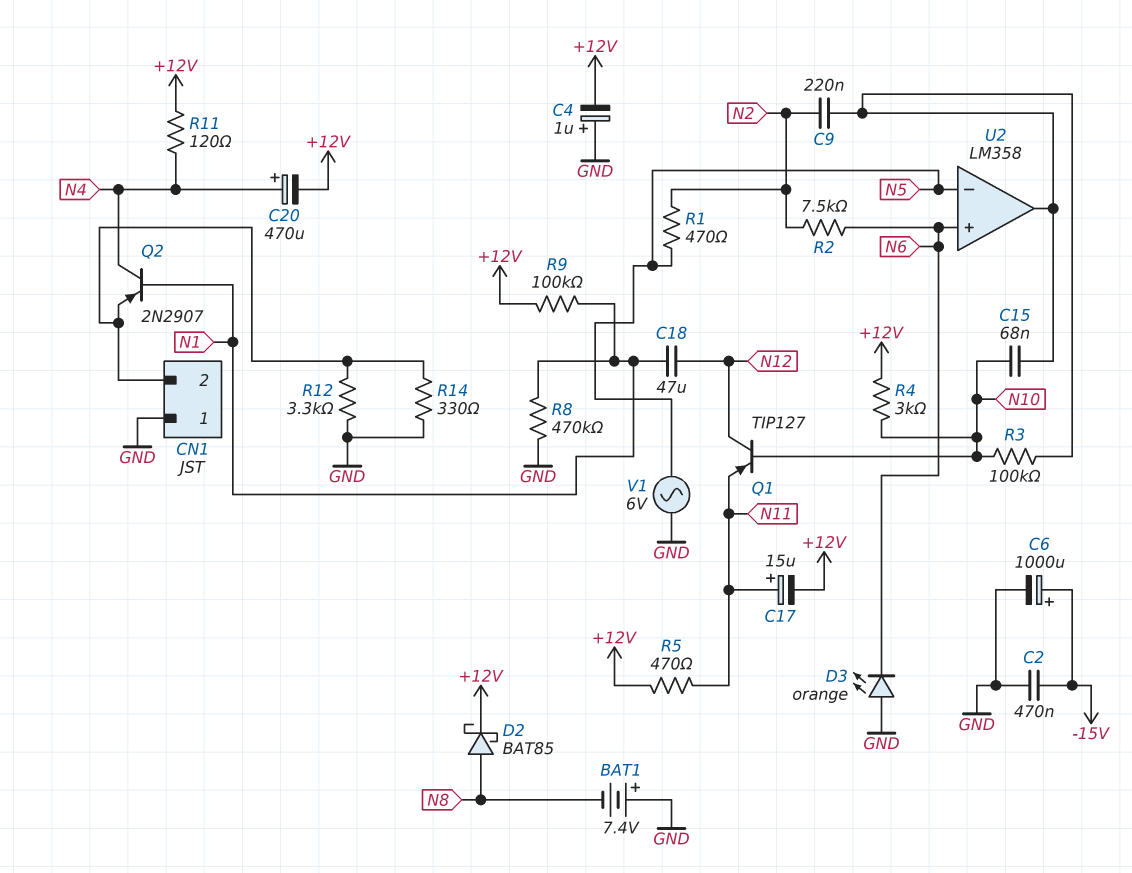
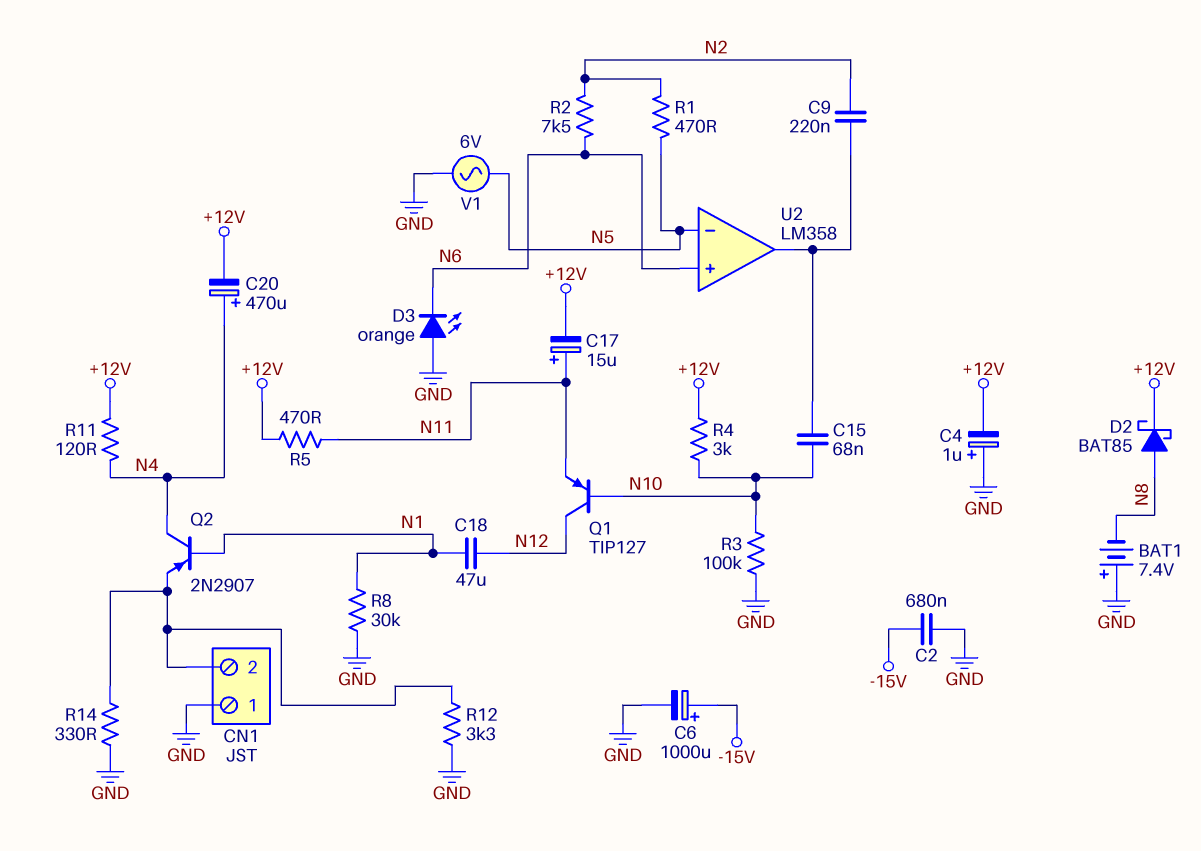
C2: 470nF (-15V, GND) -> 680nF (-15V, GND)
R3: 100k (N10, U2/out) -> 100k (GND, N10)
R8: 470k (GND, N1) -> 30k (GND, N1)
R9: 100k (+12V, N1) -> none

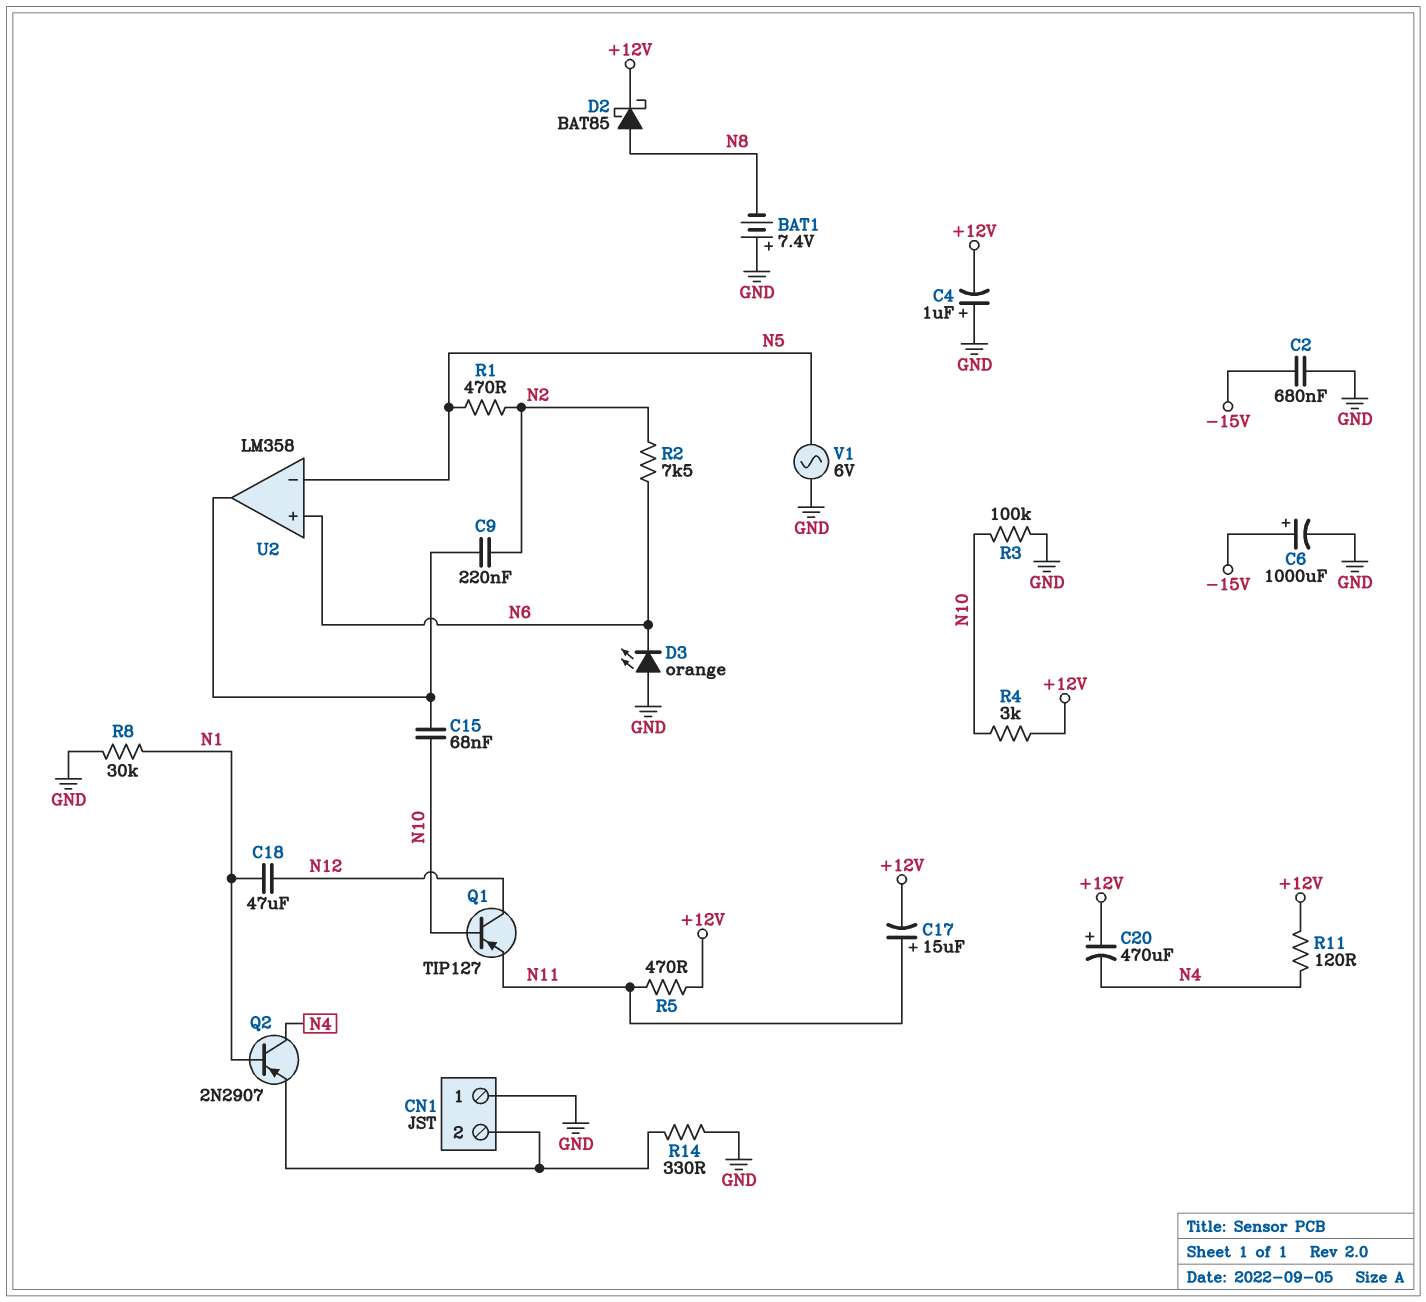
C20: 470uF (plus N4, minus +12V) -> 470uF (plus +12V, minus N4)
R12: 3.3k (CN1/2, GND) -> none

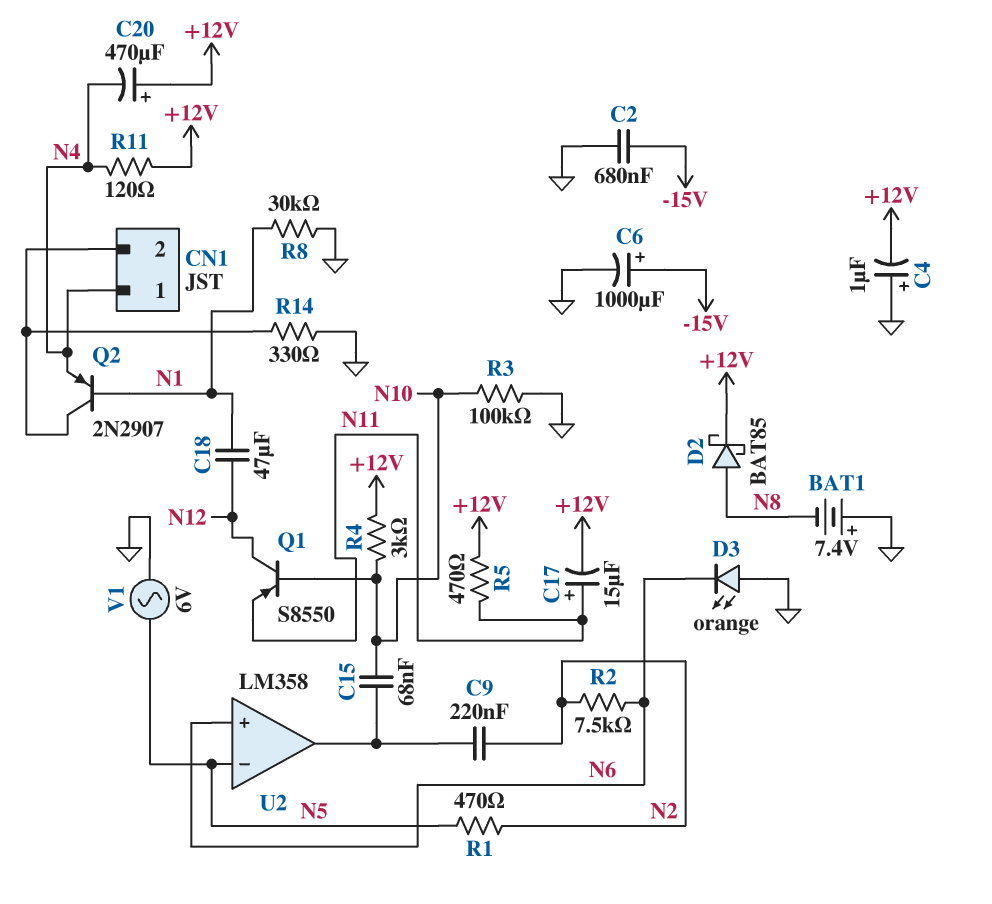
CN1 pin 1: GND -> N4
Q1: PNP TIP127 (B N10, C N12, E N11) -> PNP S8550 (B N10, C N12, E N11)
Q2: PNP 2N2907 (B N1, C N4, E CN1/2) -> PNP 2N2907 (B N1, C CN1/2, E N4)

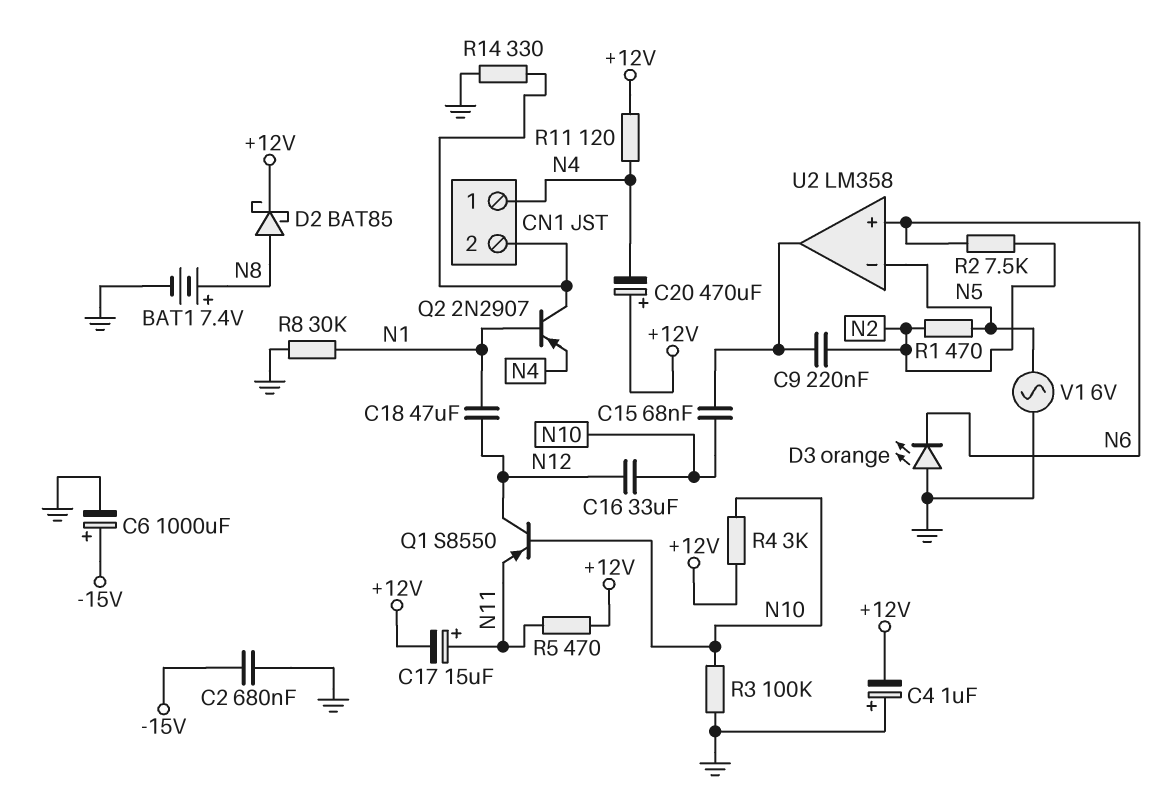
BAT1: 7.4V (plus GND, minus N8) -> 7.4V (plus N8, minus GND)
C16: none -> 33uF (N10, N12)

